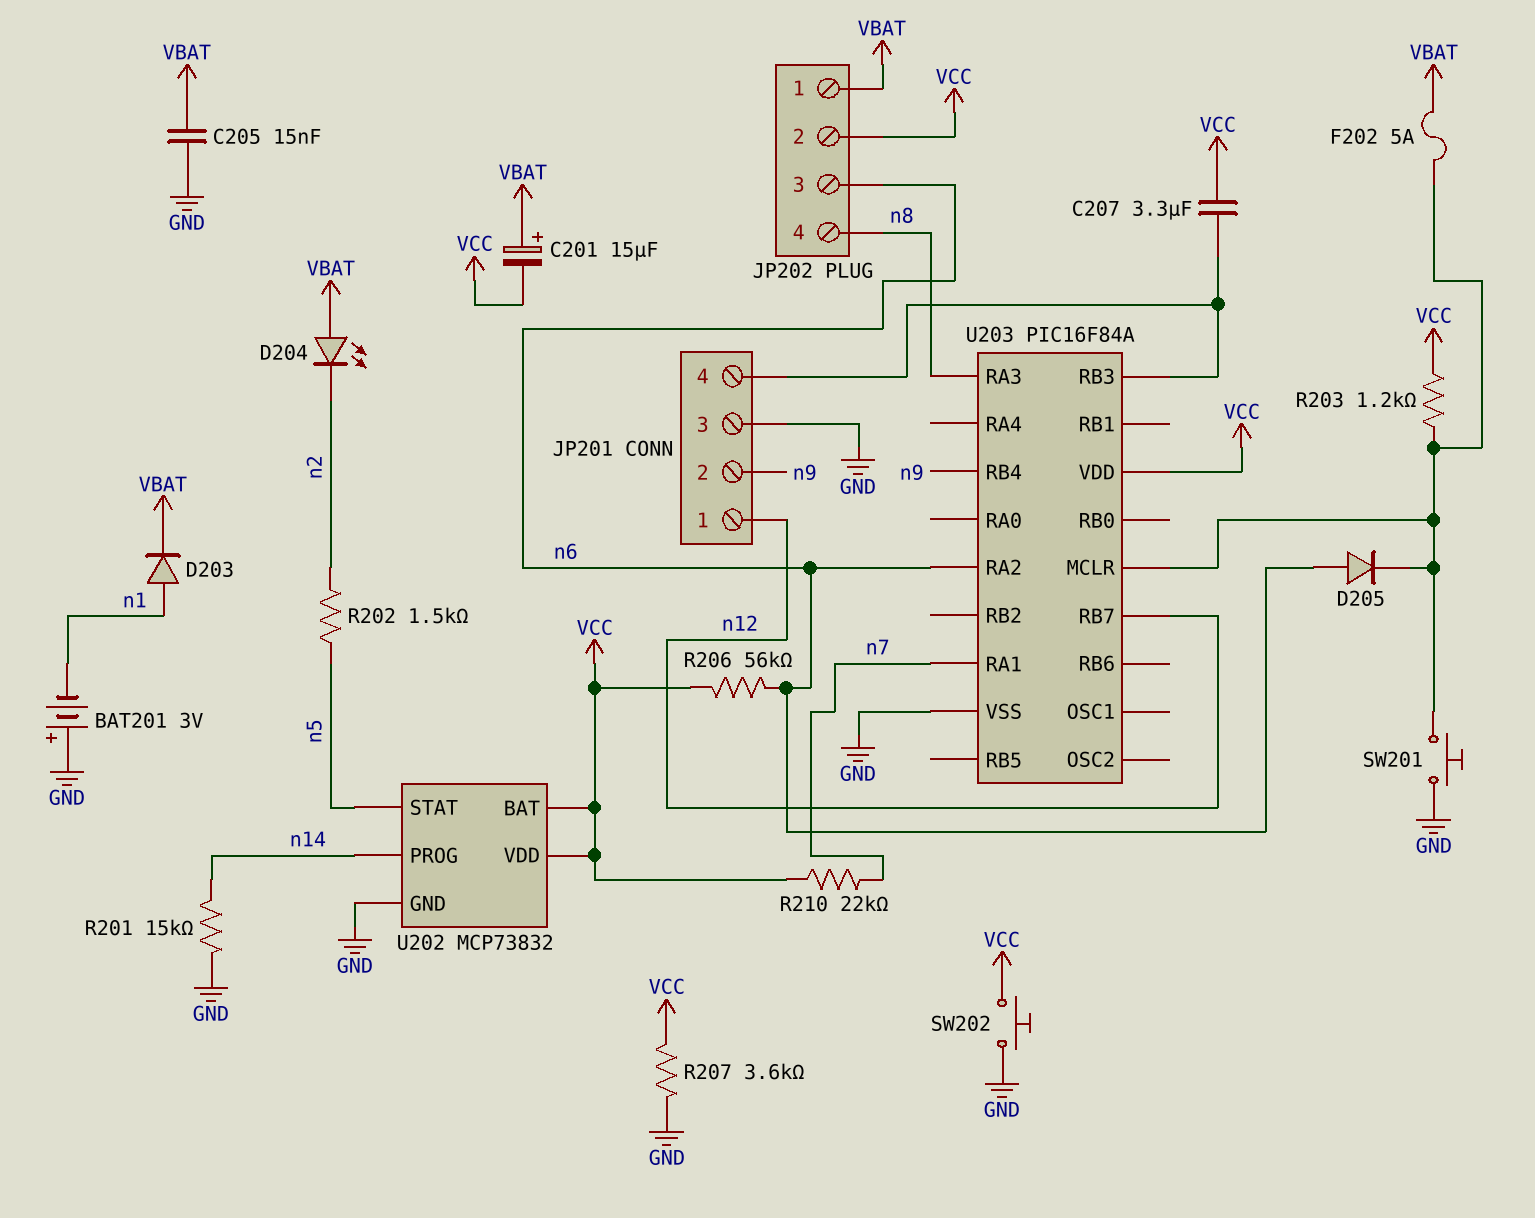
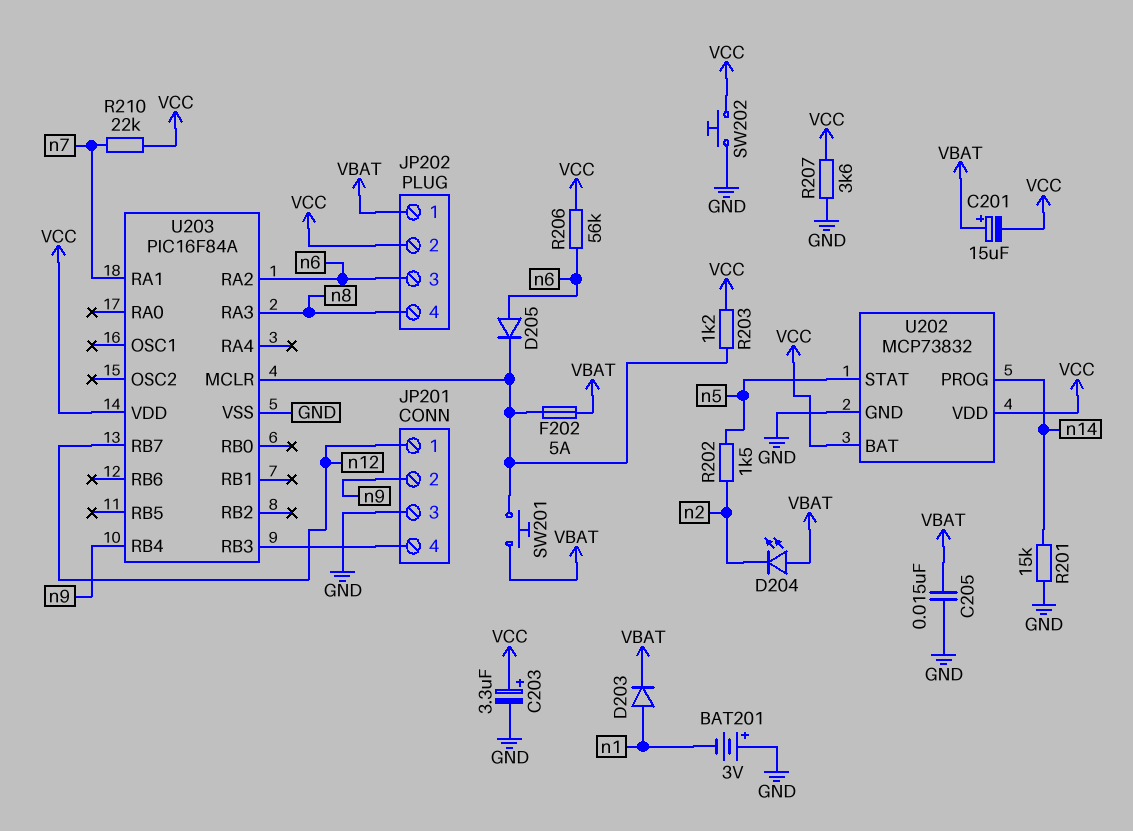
C203: none -> 3.3uF (plus VCC, minus GND)
C207: 3.3uF (JP201/4, VCC) -> none
SW201: button (GND, U203/MCLR) -> button (U203/MCLR, VBAT)

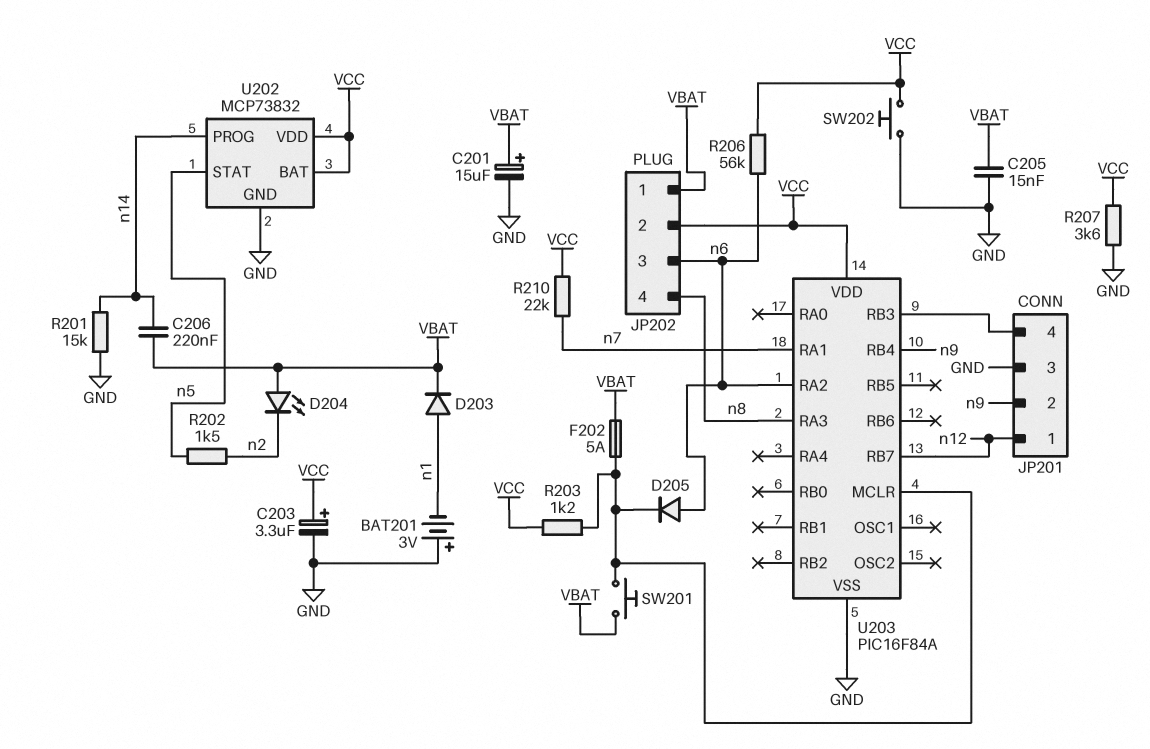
C201: 15uF (plus VBAT, minus VCC) -> 15uF (plus VBAT, minus GND)
C206: none -> 220nF (VBAT, n14)

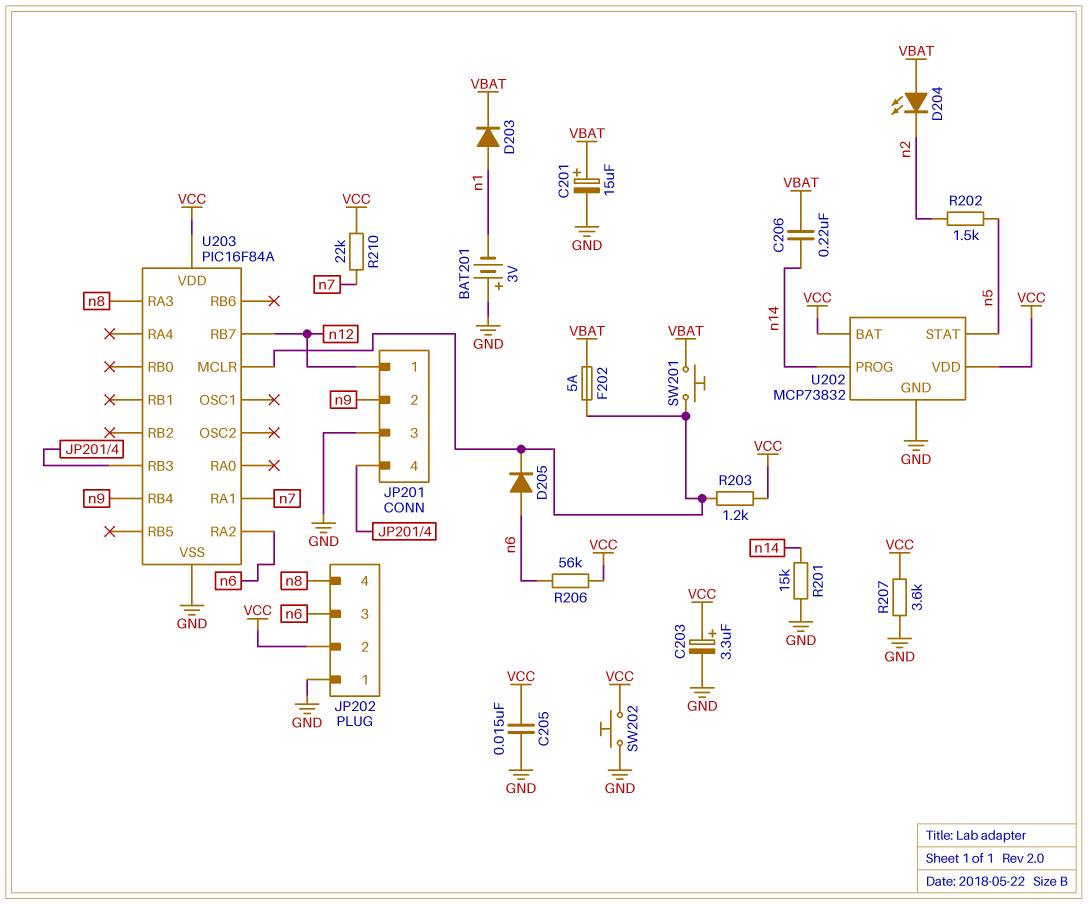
C205: 15nF (GND, VBAT) -> 15nF (GND, VCC)
JP202 pin 1: VBAT -> GND

